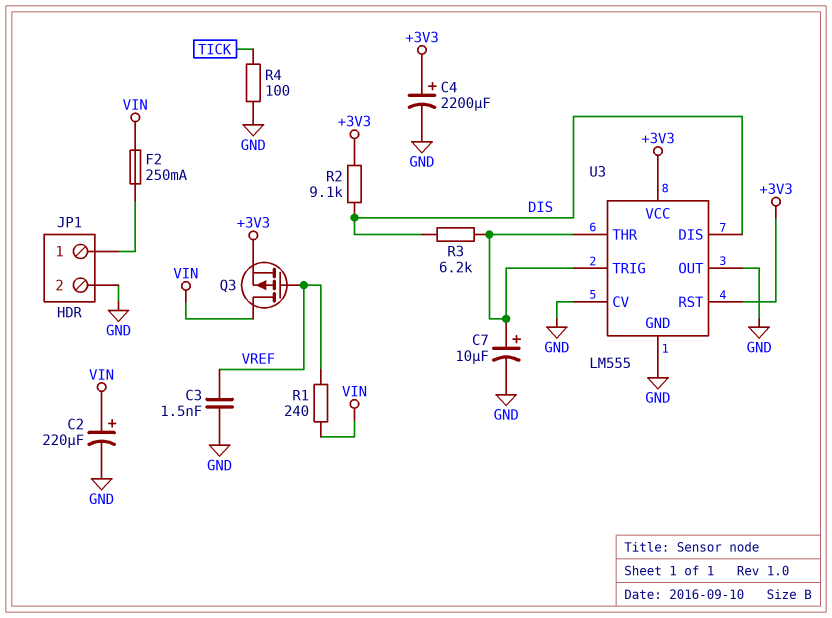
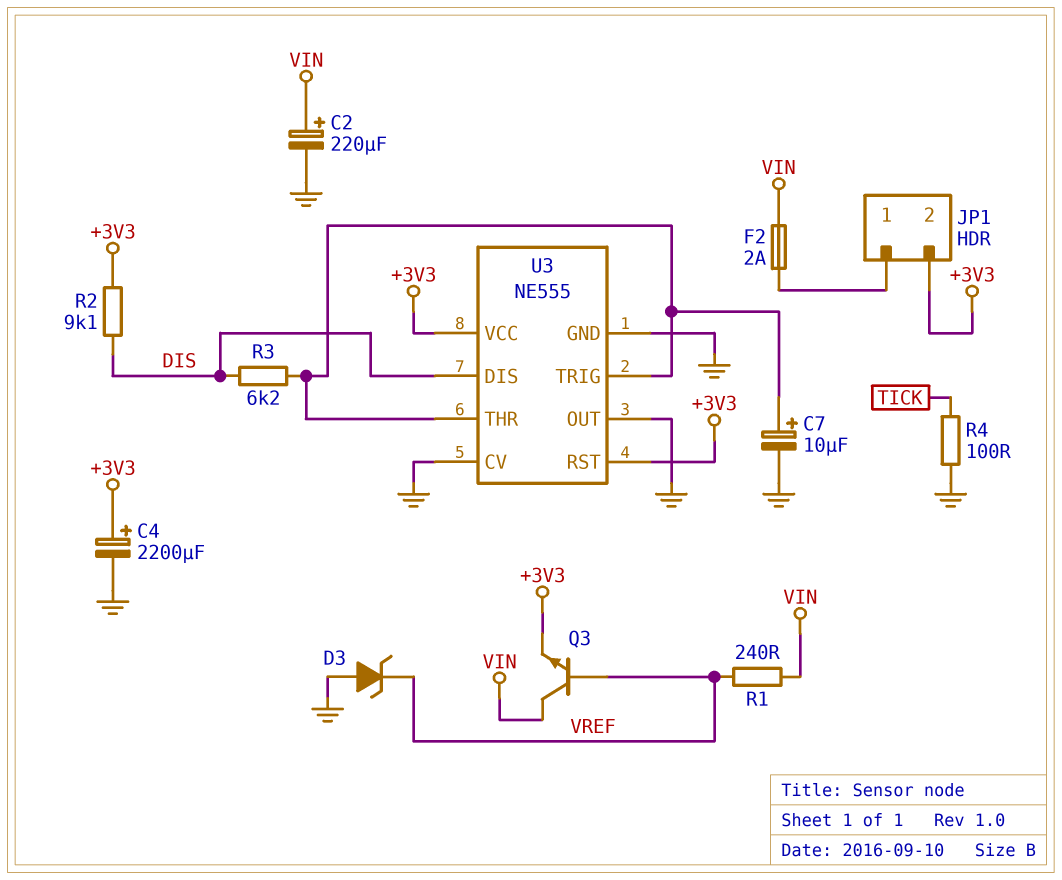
C3: 1.5nF (GND, VREF) -> none
D3: none -> zener (A GND, K VREF)
F2: 250mA (JP1/1, VIN) -> 2A (JP1/1, VIN)
JP1 pin 2: GND -> +3V3
Q3: PMOS (G VREF, D VIN, S +3V3) -> NPN (B VREF, C VIN, E +3V3)
U3: LM555 -> NE555

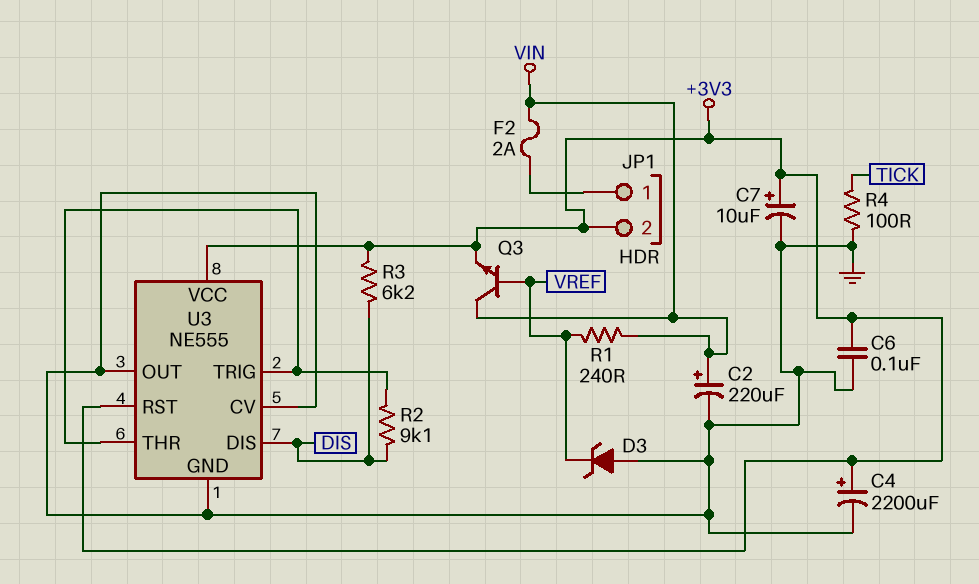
C6: none -> 100nF (+3V3, GND)
C7: 10uF (plus U3/THR, minus GND) -> 10uF (plus +3V3, minus GND)
R2: 9.1k (+3V3, DIS) -> 9.1k (DIS, U3/THR)
R3: 6.2k (DIS, U3/THR) -> 6.2k (+3V3, DIS)

